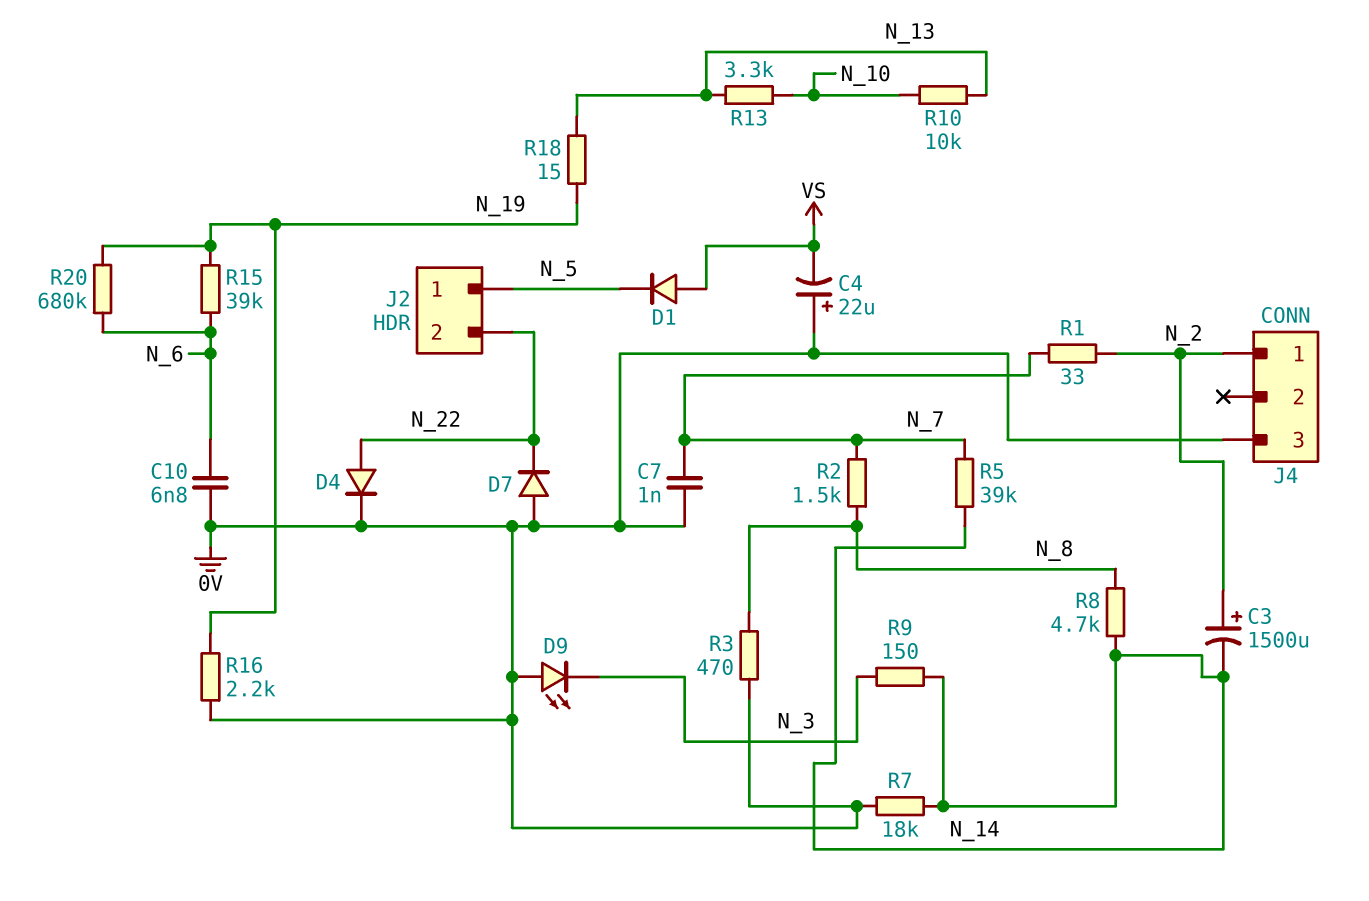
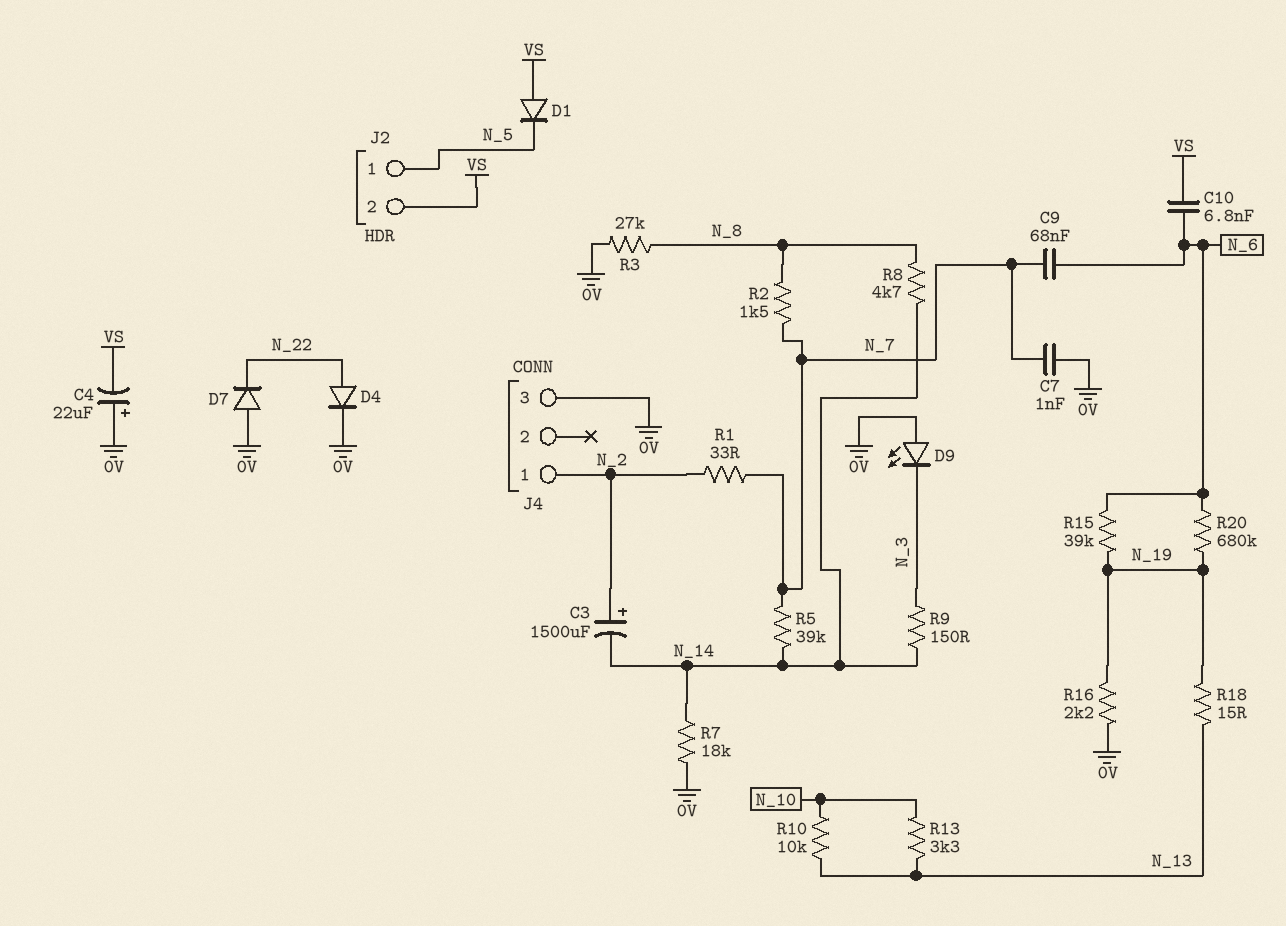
C9: none -> 68nF (N_6, N_7)
C10: 6.8nF (0V, N_6) -> 6.8nF (N_6, VS)
J2 pin 2: N_22 -> VS
R3: 470 (0V, N_8) -> 27k (0V, N_8)

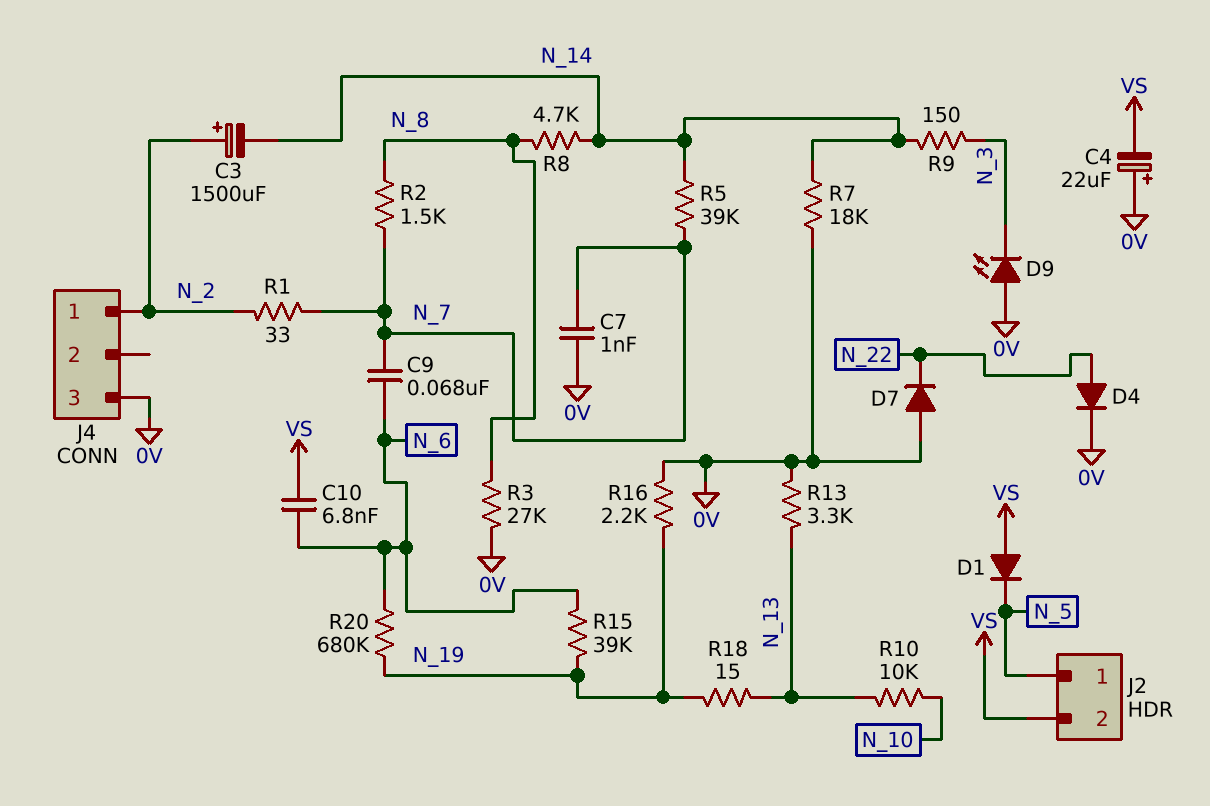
R13: 3.3k (N_10, N_13) -> 3.3k (0V, N_13)

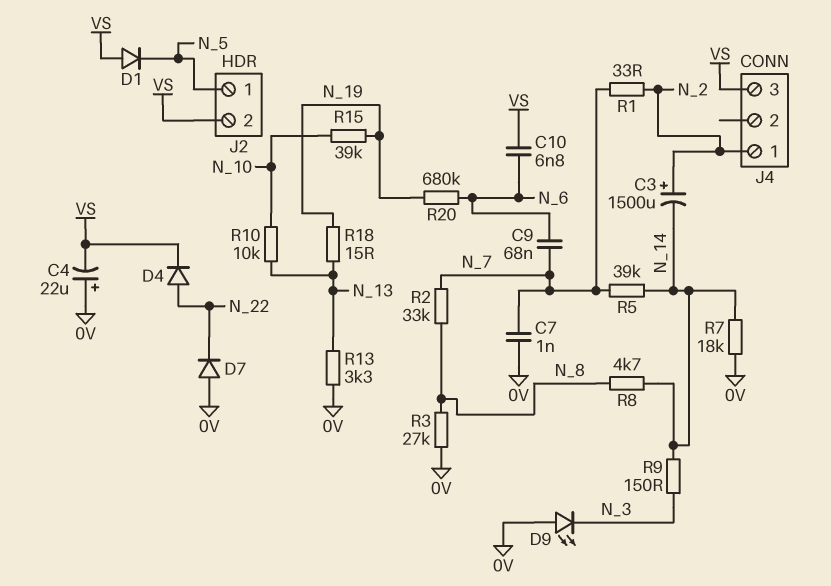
D4: diode (A N_22, K 0V) -> diode (A N_22, K VS)
J4 pin 3: 0V -> VS
R2: 1.5k (N_7, N_8) -> 33k (N_7, N_8)
R15: 39k (N_6, N_19) -> 39k (N_10, N_19)
R16: 2.2k (0V, N_19) -> none

